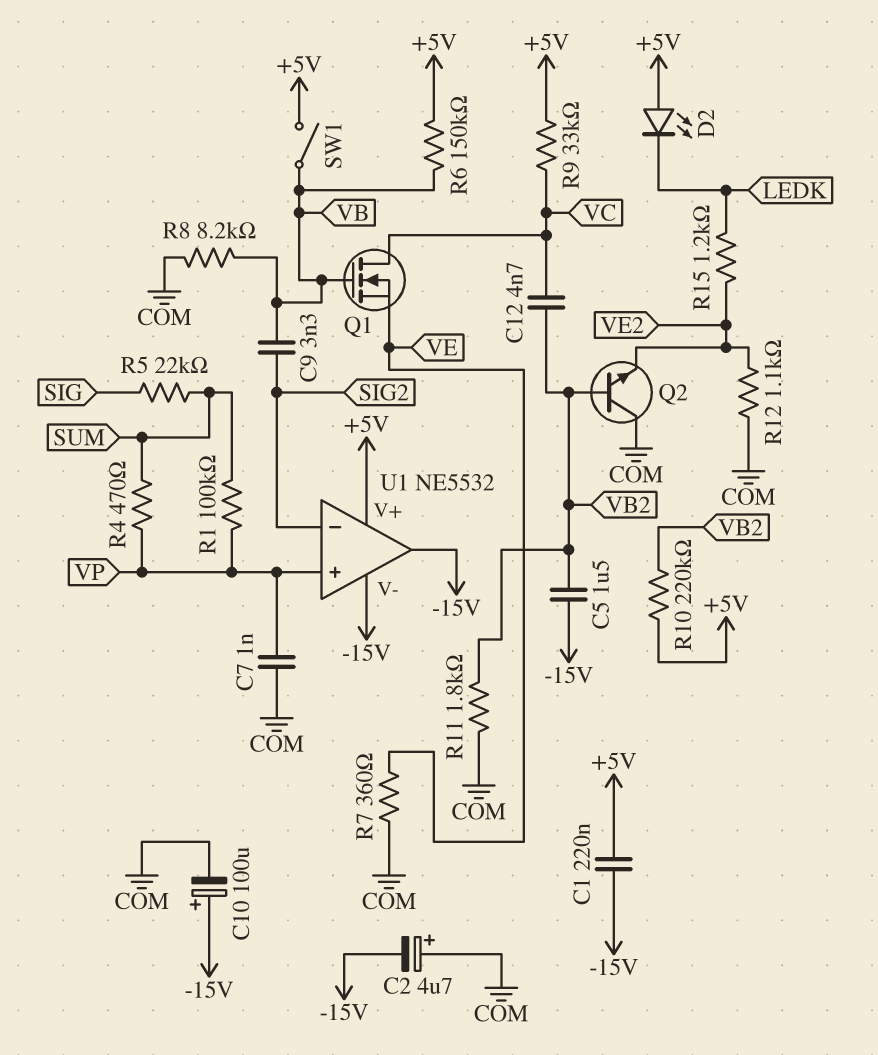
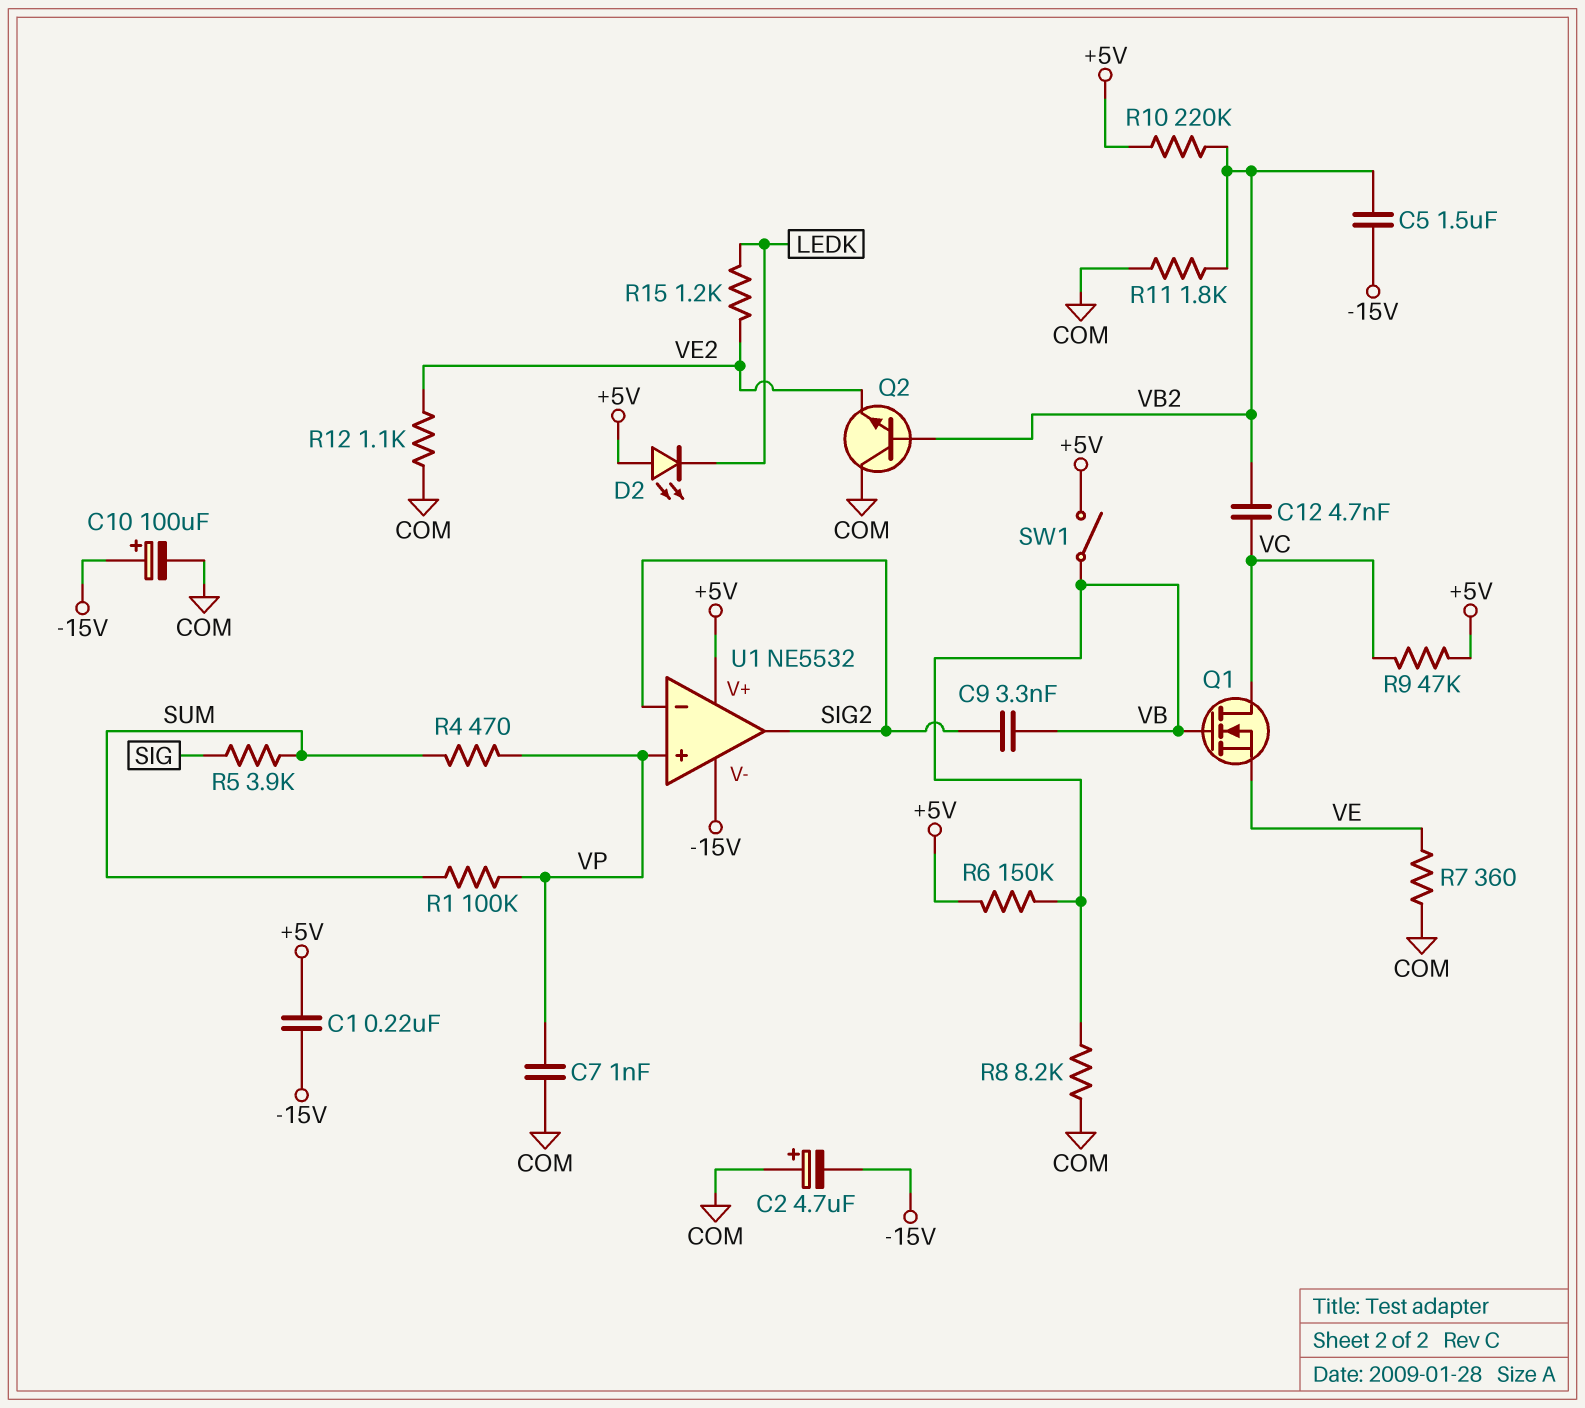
R5: 22k (SIG, SUM) -> 3.9k (SIG, SUM)
R9: 33k (+5V, VC) -> 47k (+5V, VC)
U1 pin out: -15V -> SIG2

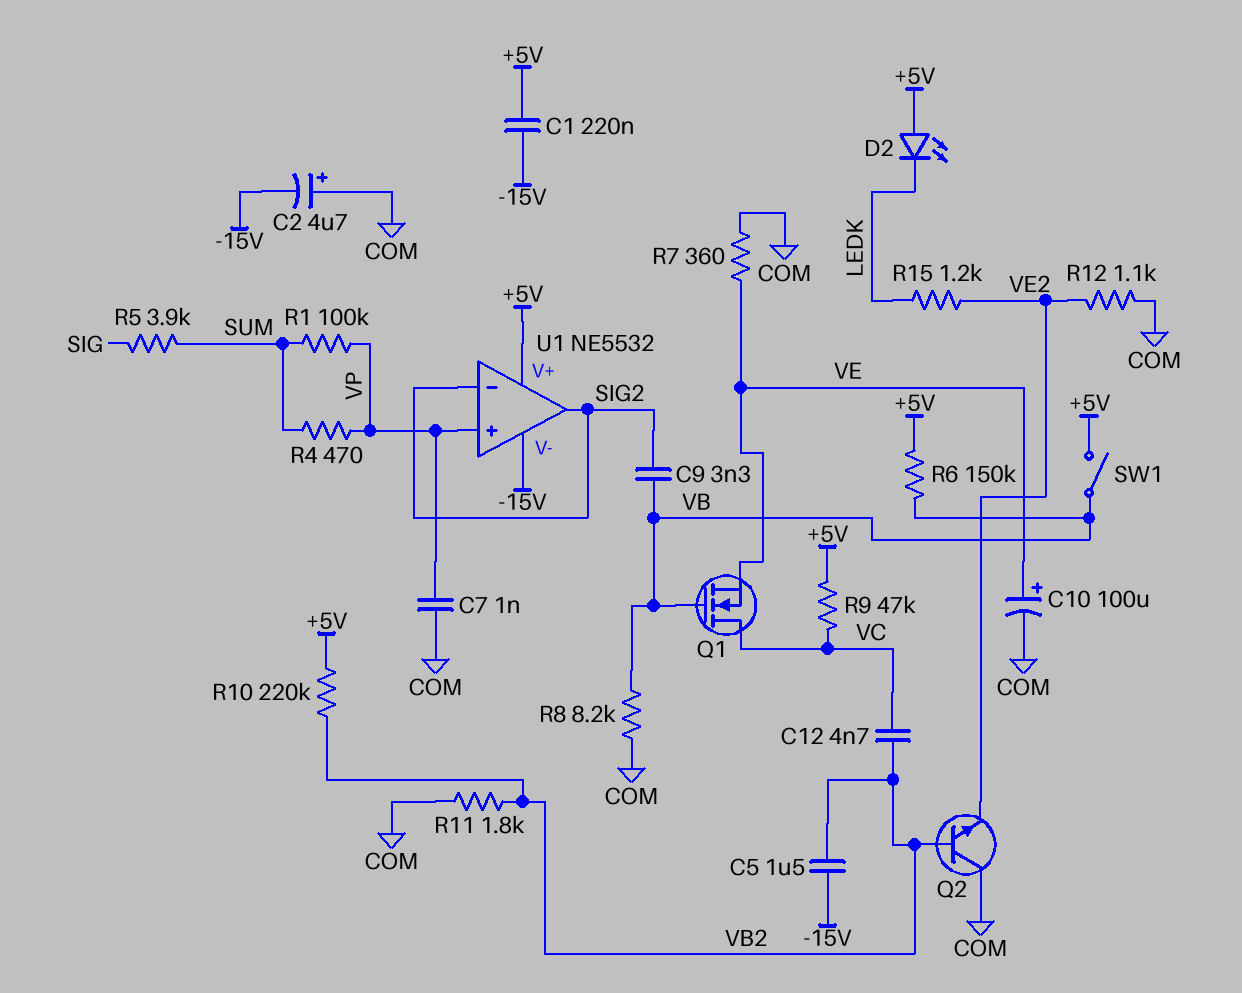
C10: 100uF (plus -15V, minus COM) -> 100uF (plus VE, minus COM)

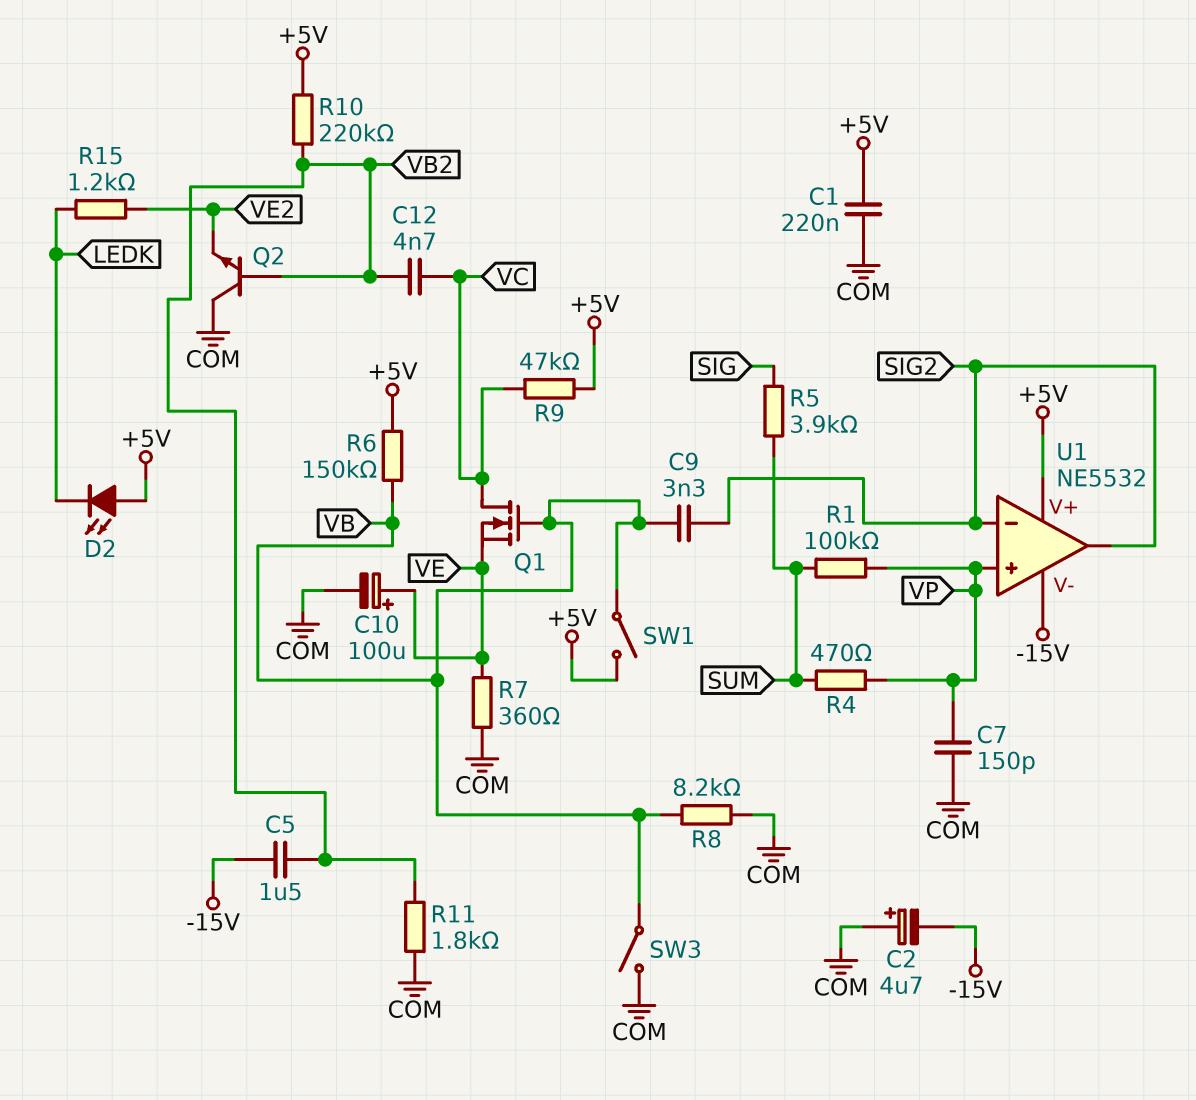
C1: 220nF (+5V, -15V) -> 220nF (+5V, COM)
C7: 1nF (COM, VP) -> 150pF (COM, VP)
R12: 1.1k (COM, VE2) -> none
SW3: none -> switch (COM, VB)

